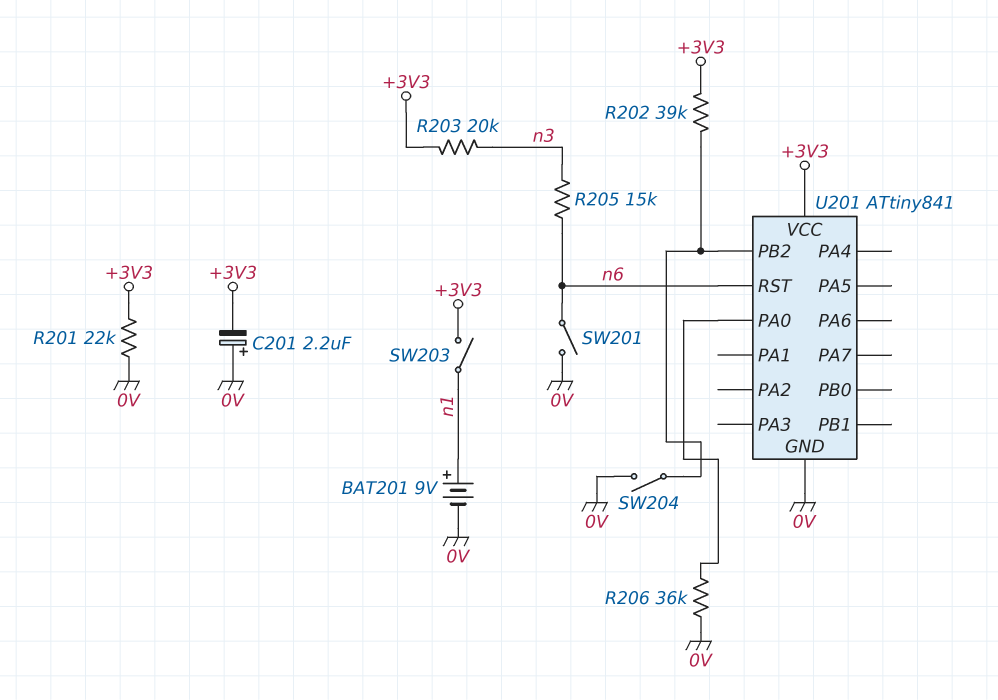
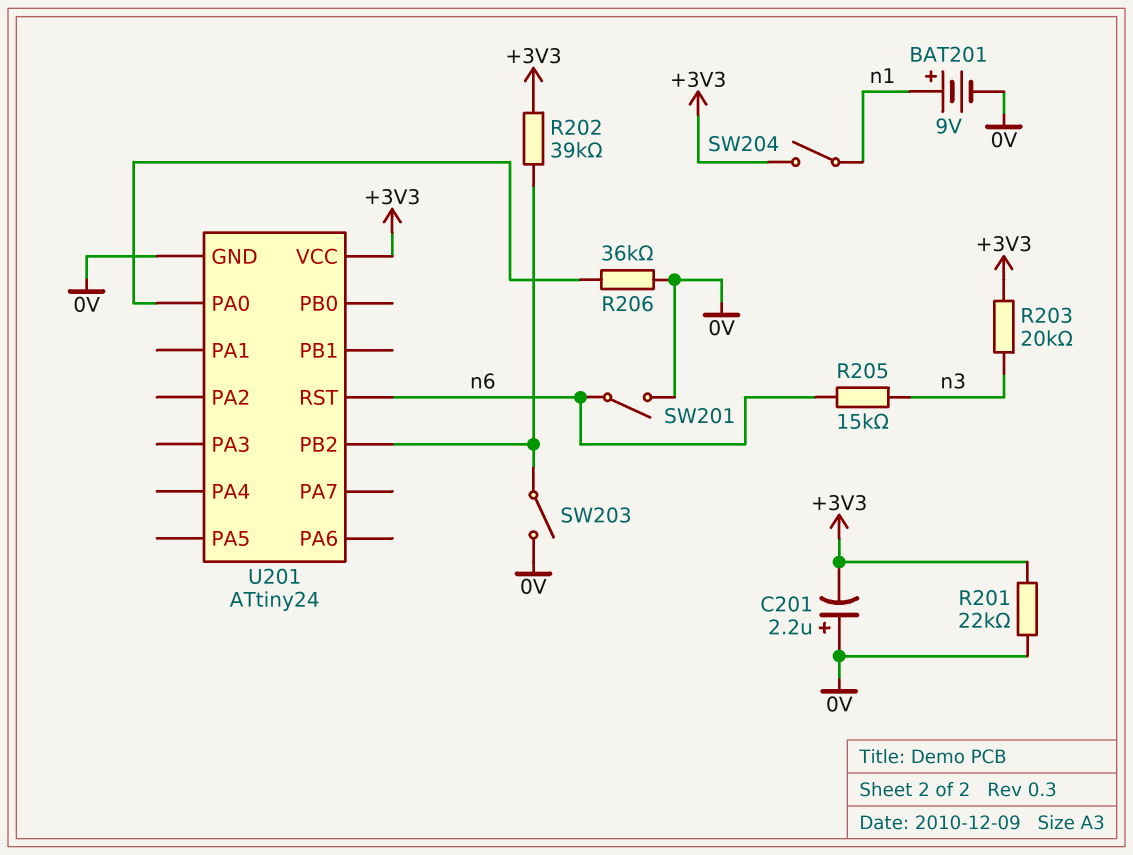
SW203: switch (+3V3, n1) -> switch (0V, U201/PB2)
SW204: switch (0V, U201/PB2) -> switch (+3V3, n1)
U201: ATtiny841 -> ATtiny24

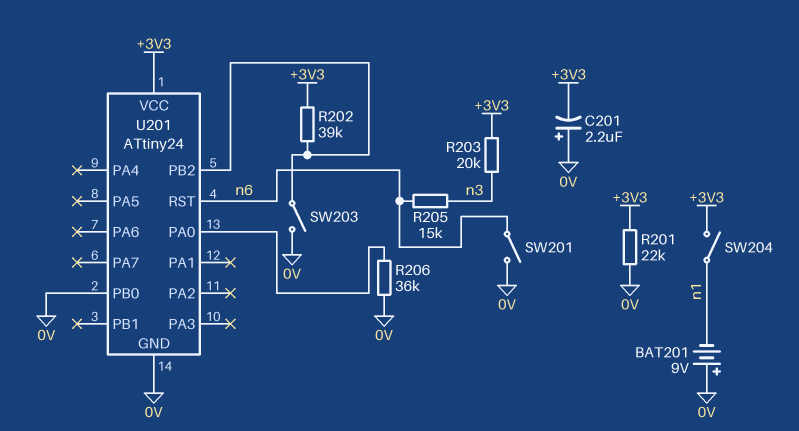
BAT201: 9V (plus n1, minus 0V) -> 9V (plus 0V, minus n1)
U201 pin PB0: none -> 0V

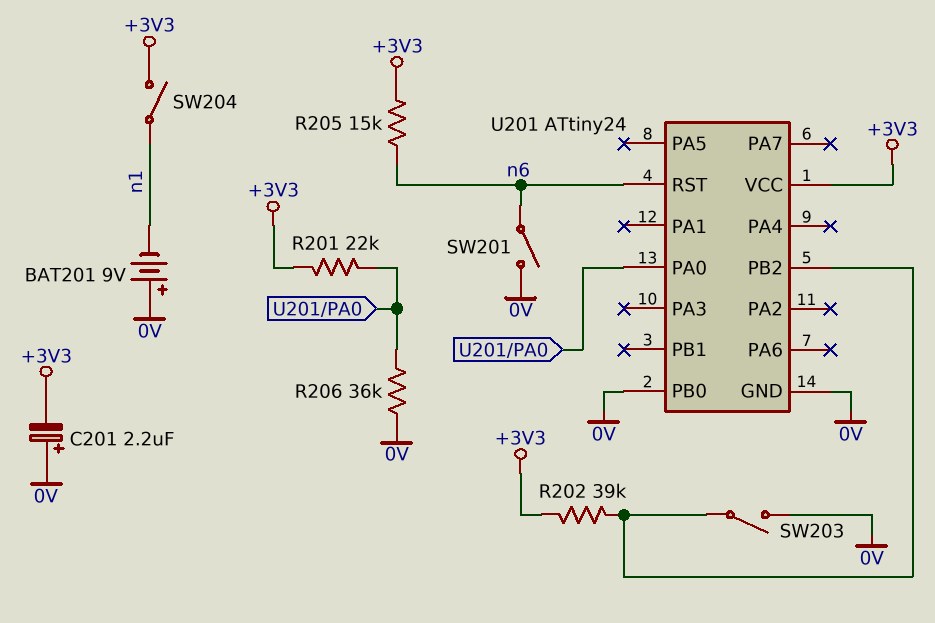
R201: 22k (+3V3, 0V) -> 22k (+3V3, U201/PA0)
R203: 20k (+3V3, n3) -> none
R205: 15k (n3, n6) -> 15k (+3V3, n6)

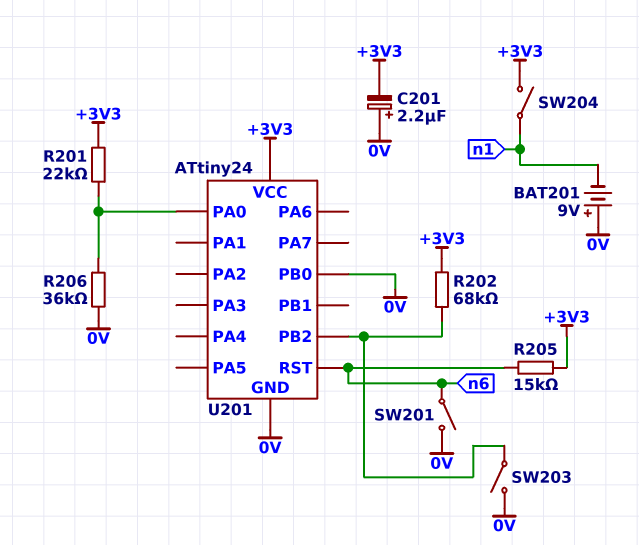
R202: 39k (+3V3, U201/PB2) -> 68k (+3V3, U201/PB2)

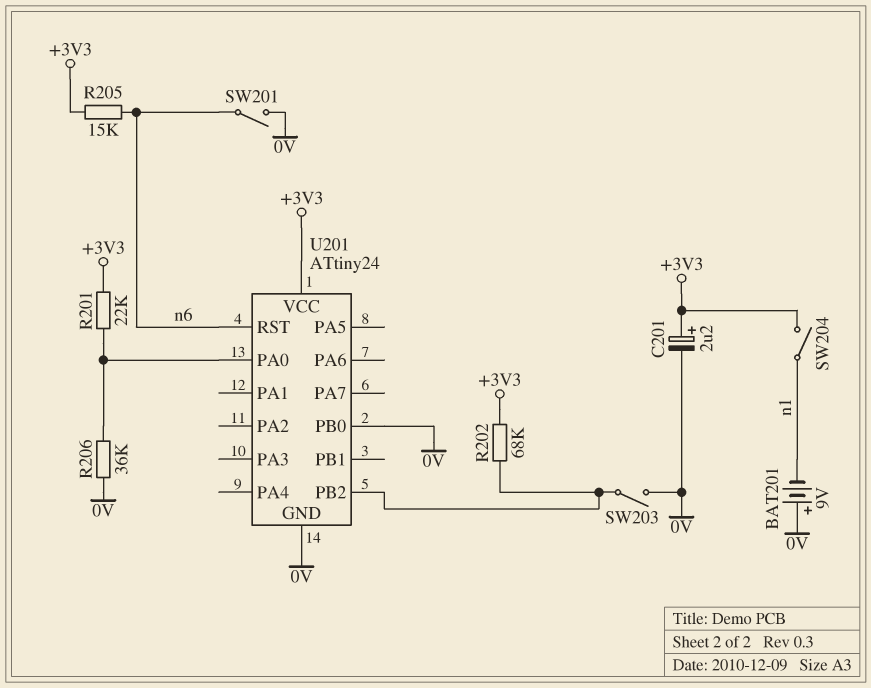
C201: 2.2uF (plus 0V, minus +3V3) -> 2.2uF (plus +3V3, minus 0V)

